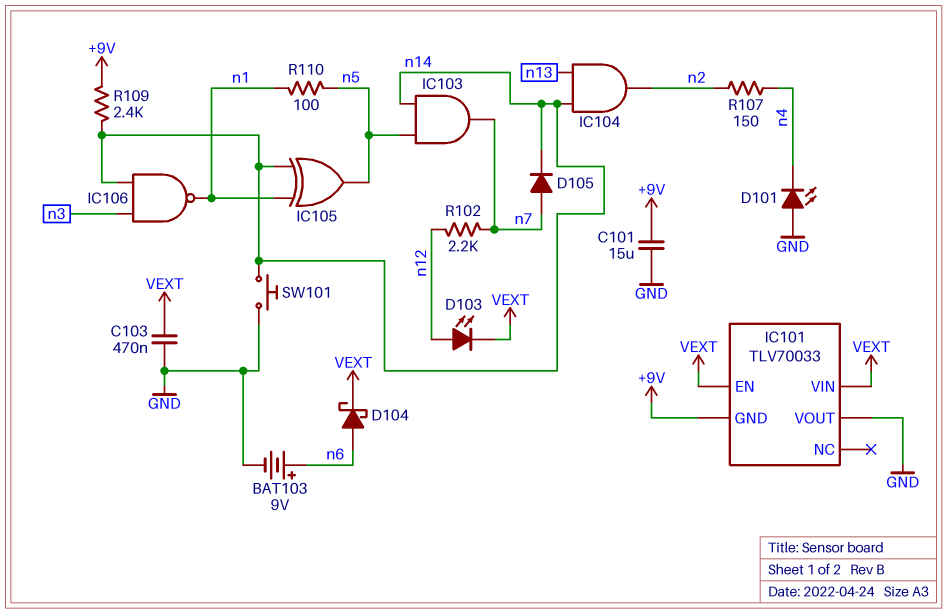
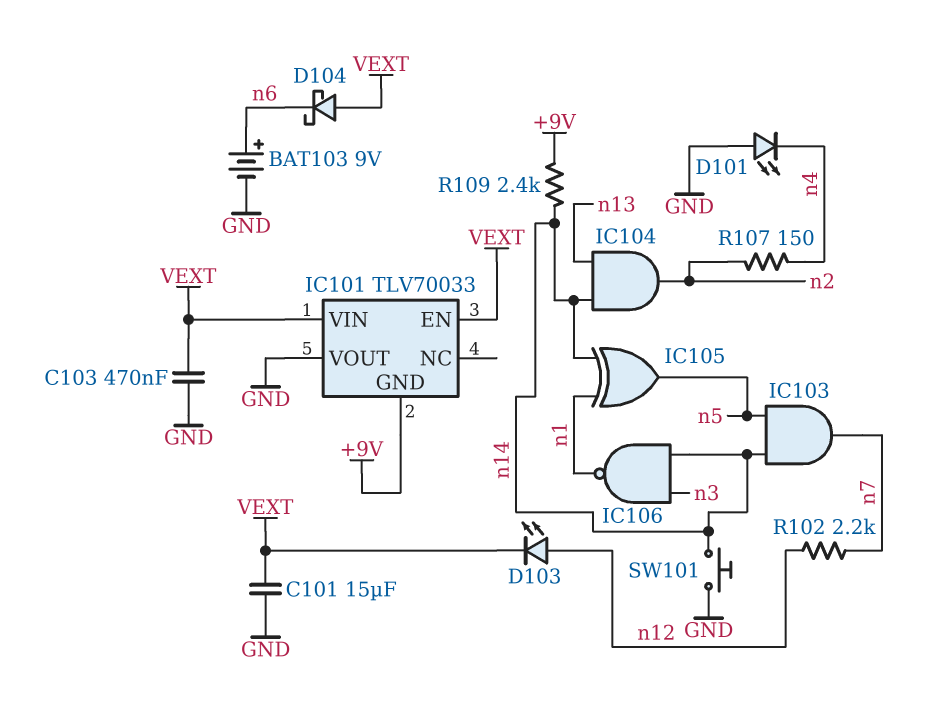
C101: 15uF (+9V, GND) -> 15uF (GND, VEXT)
D104: schottky (A n6, K VEXT) -> schottky (A VEXT, K n6)
D105: diode (A n7, K n14) -> none
R110: 100 (n1, n5) -> none

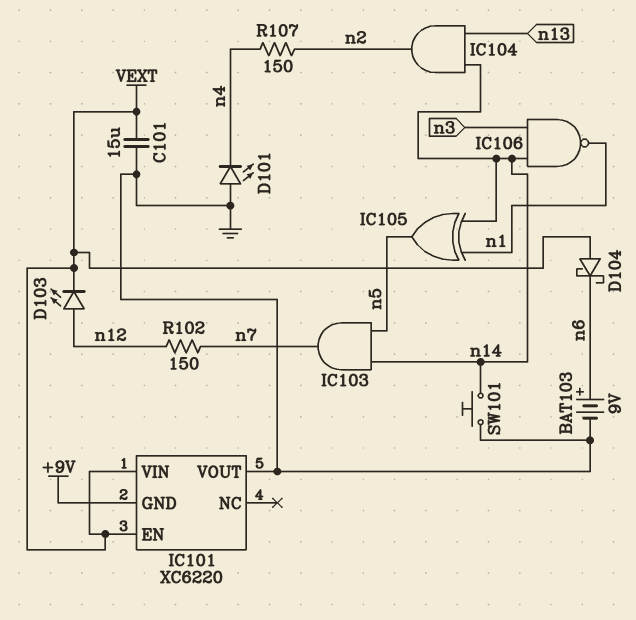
C103: 470nF (GND, VEXT) -> none
IC101: TLV70033 -> XC6220
R102: 2.2k (n7, n12) -> 150 (n7, n12)
R109: 2.4k (+9V, n14) -> none

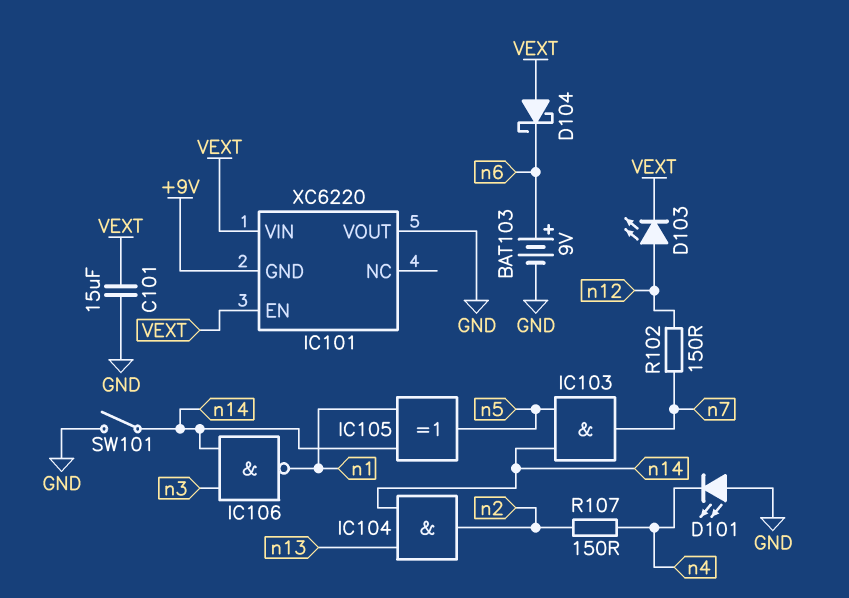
SW101: button (GND, n14) -> switch (GND, n14)

